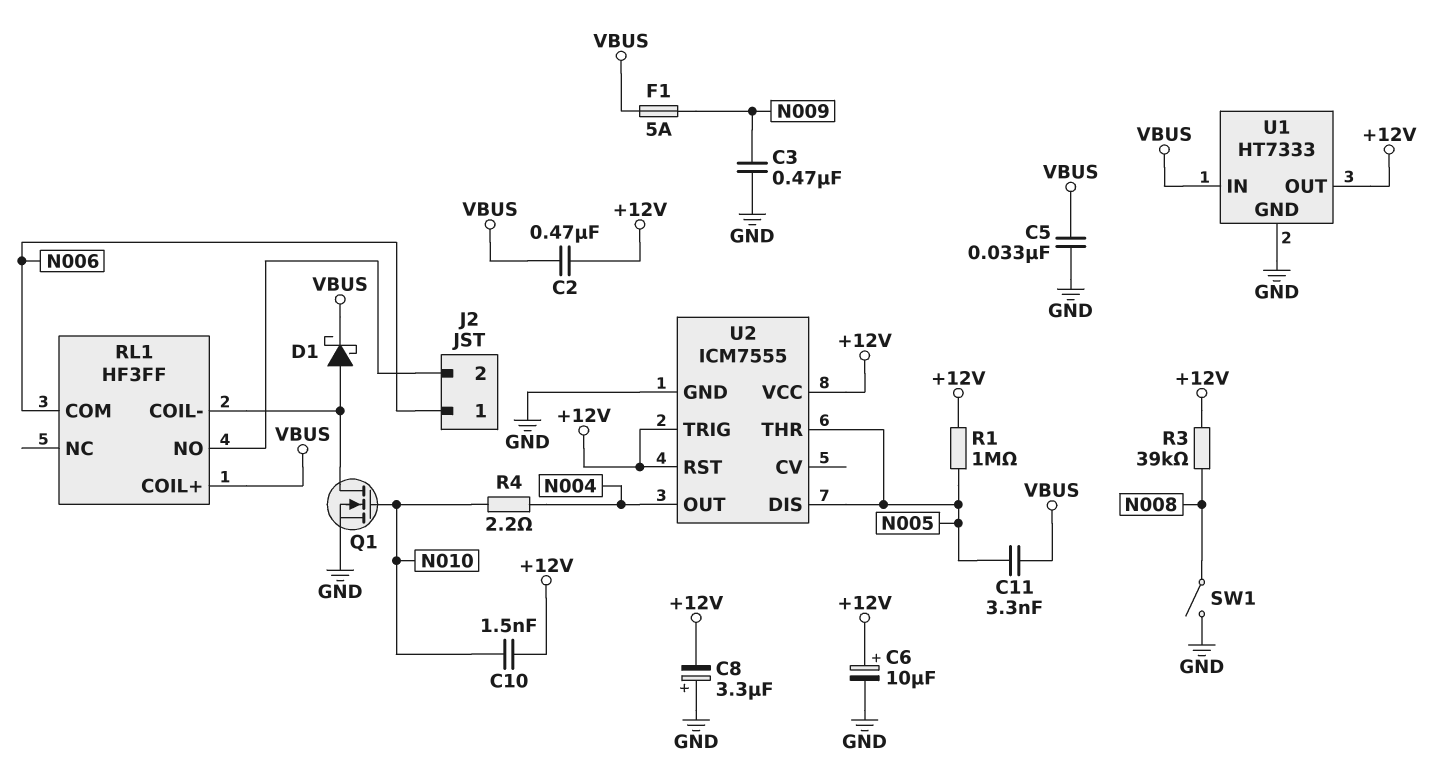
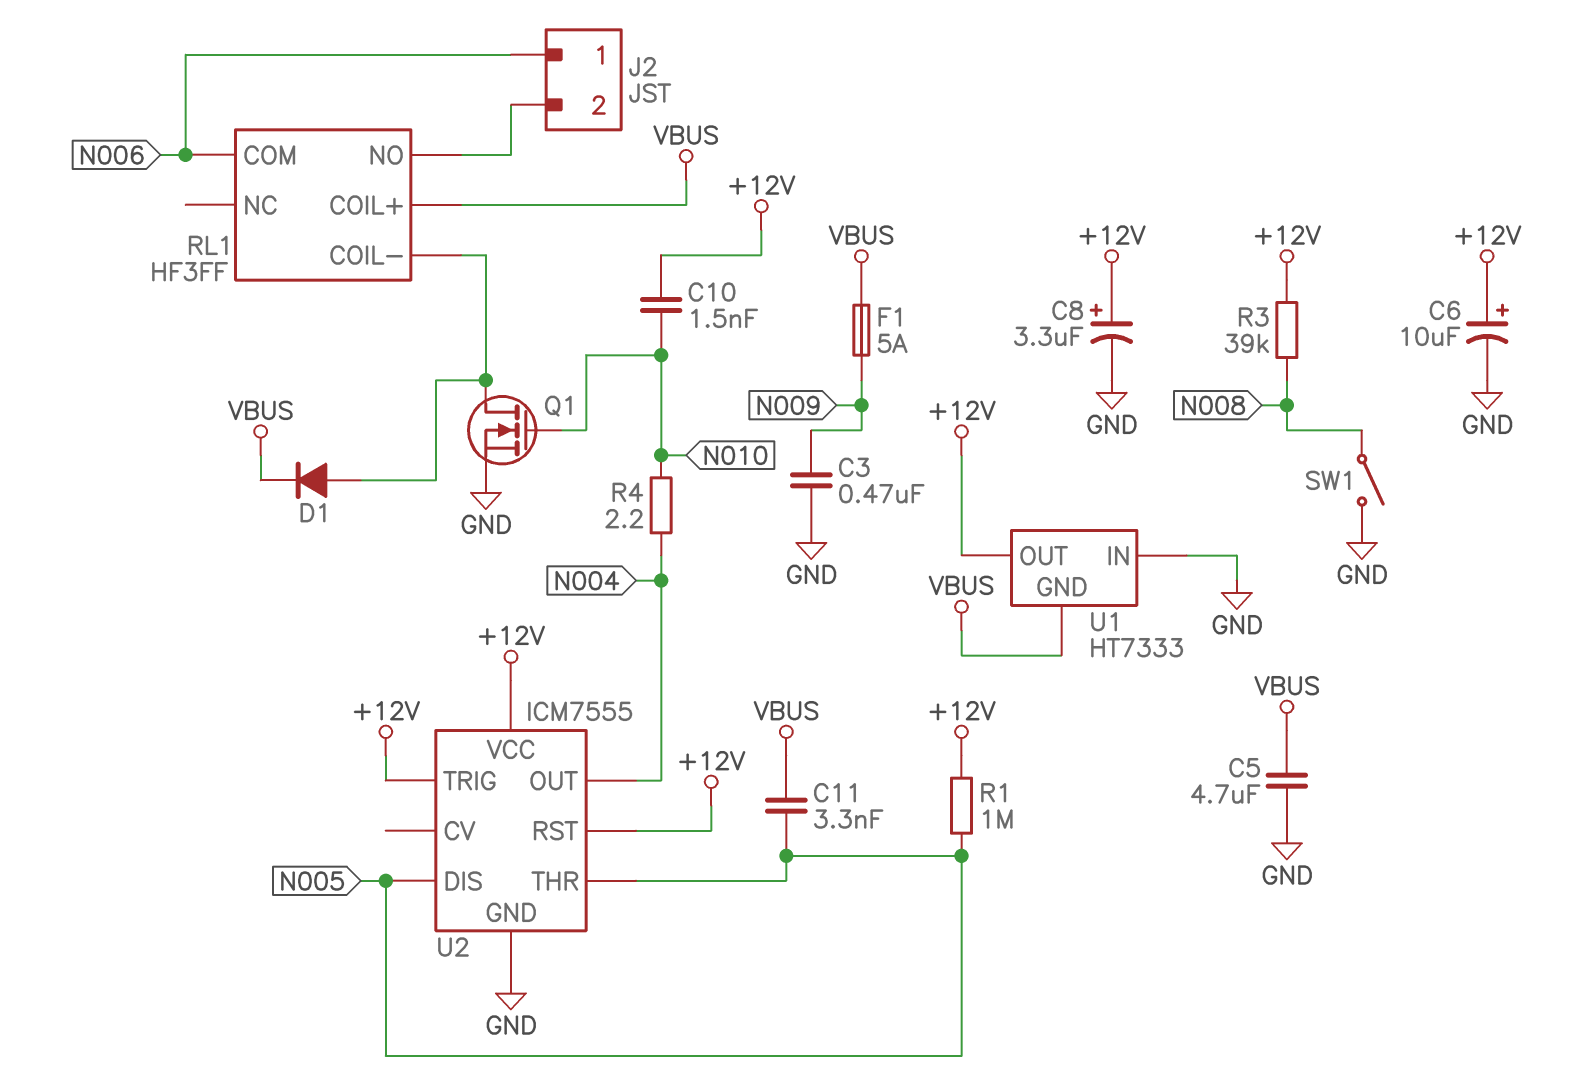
C2: 470nF (+12V, VBUS) -> none
C5: 33nF (GND, VBUS) -> 4.7uF (GND, VBUS)
C8: 3.3uF (plus GND, minus +12V) -> 3.3uF (plus +12V, minus GND)
D1: schottky (A RL1/COIL-, K VBUS) -> diode (A RL1/COIL-, K VBUS)
U1 pin GND: GND -> VBUS
U1 pin IN: VBUS -> GND

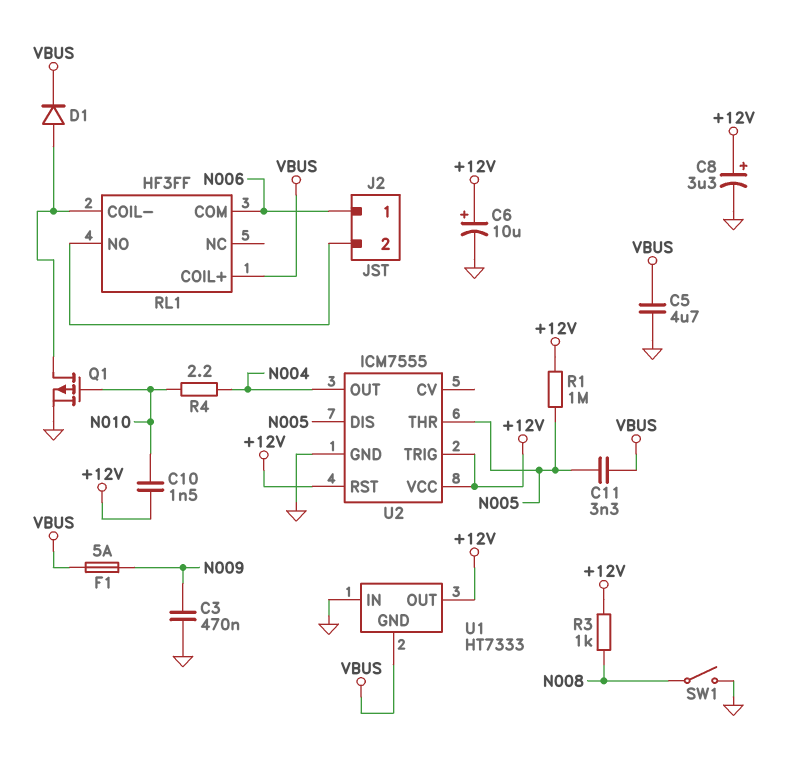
Q1: NMOS (G N010, D RL1/COIL-, S GND) -> PMOS (G N010, D RL1/COIL-, S GND)
R3: 39k (+12V, N008) -> 1k (+12V, N008)

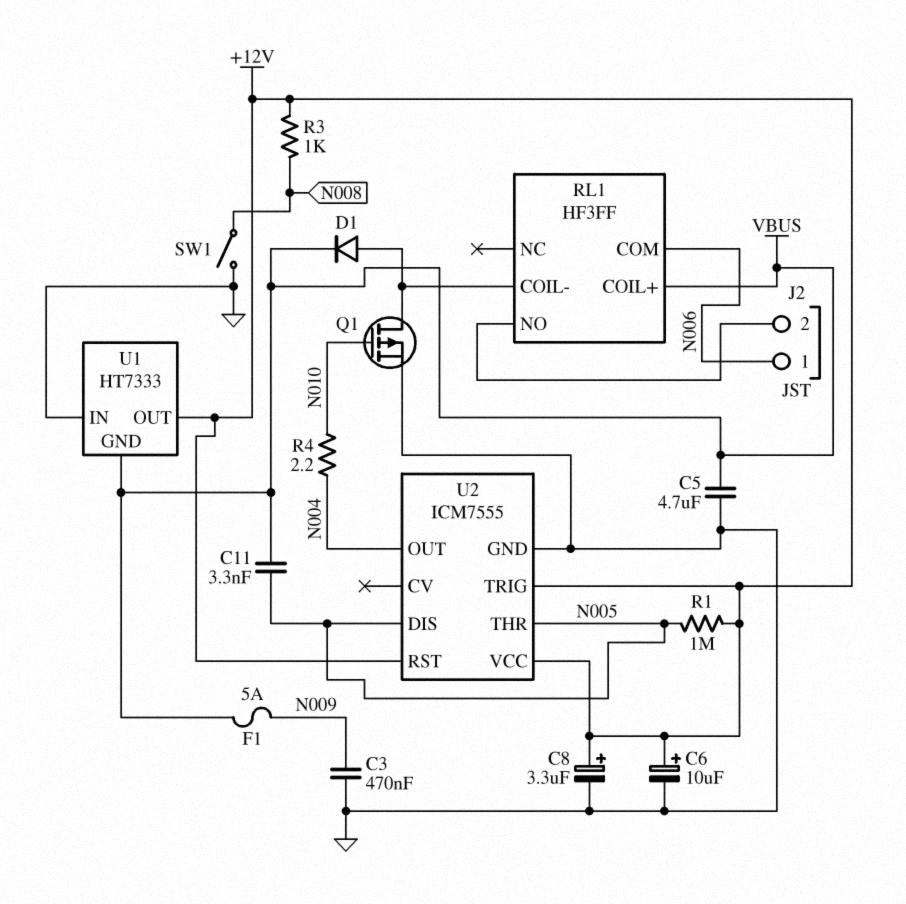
C10: 1.5nF (+12V, N010) -> none

